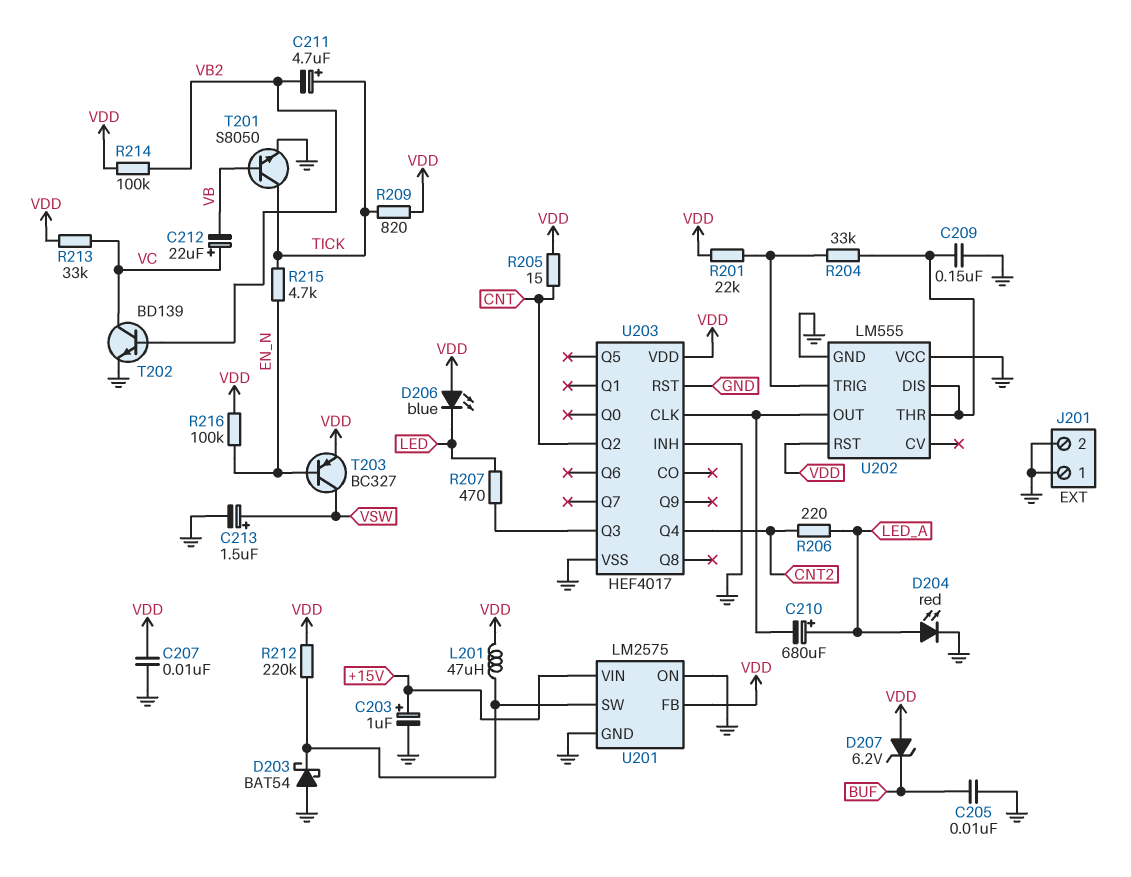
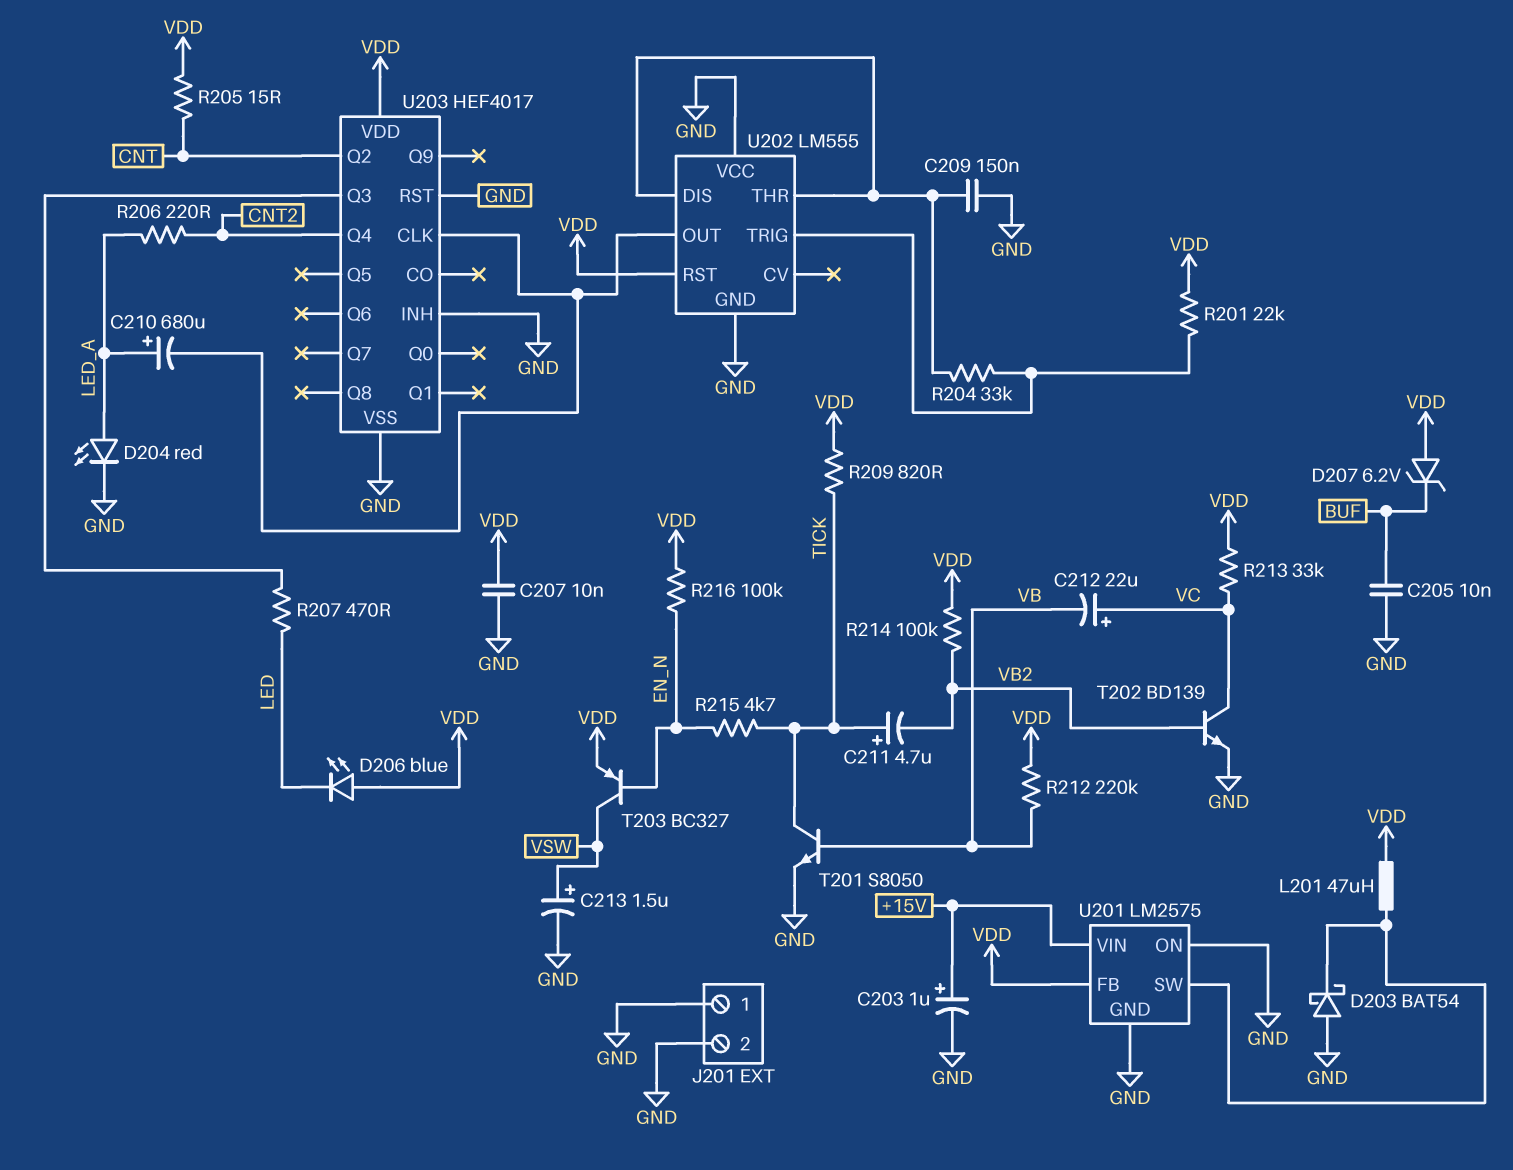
R212: 220k (U201/SW, VDD) -> 220k (VB, VDD)

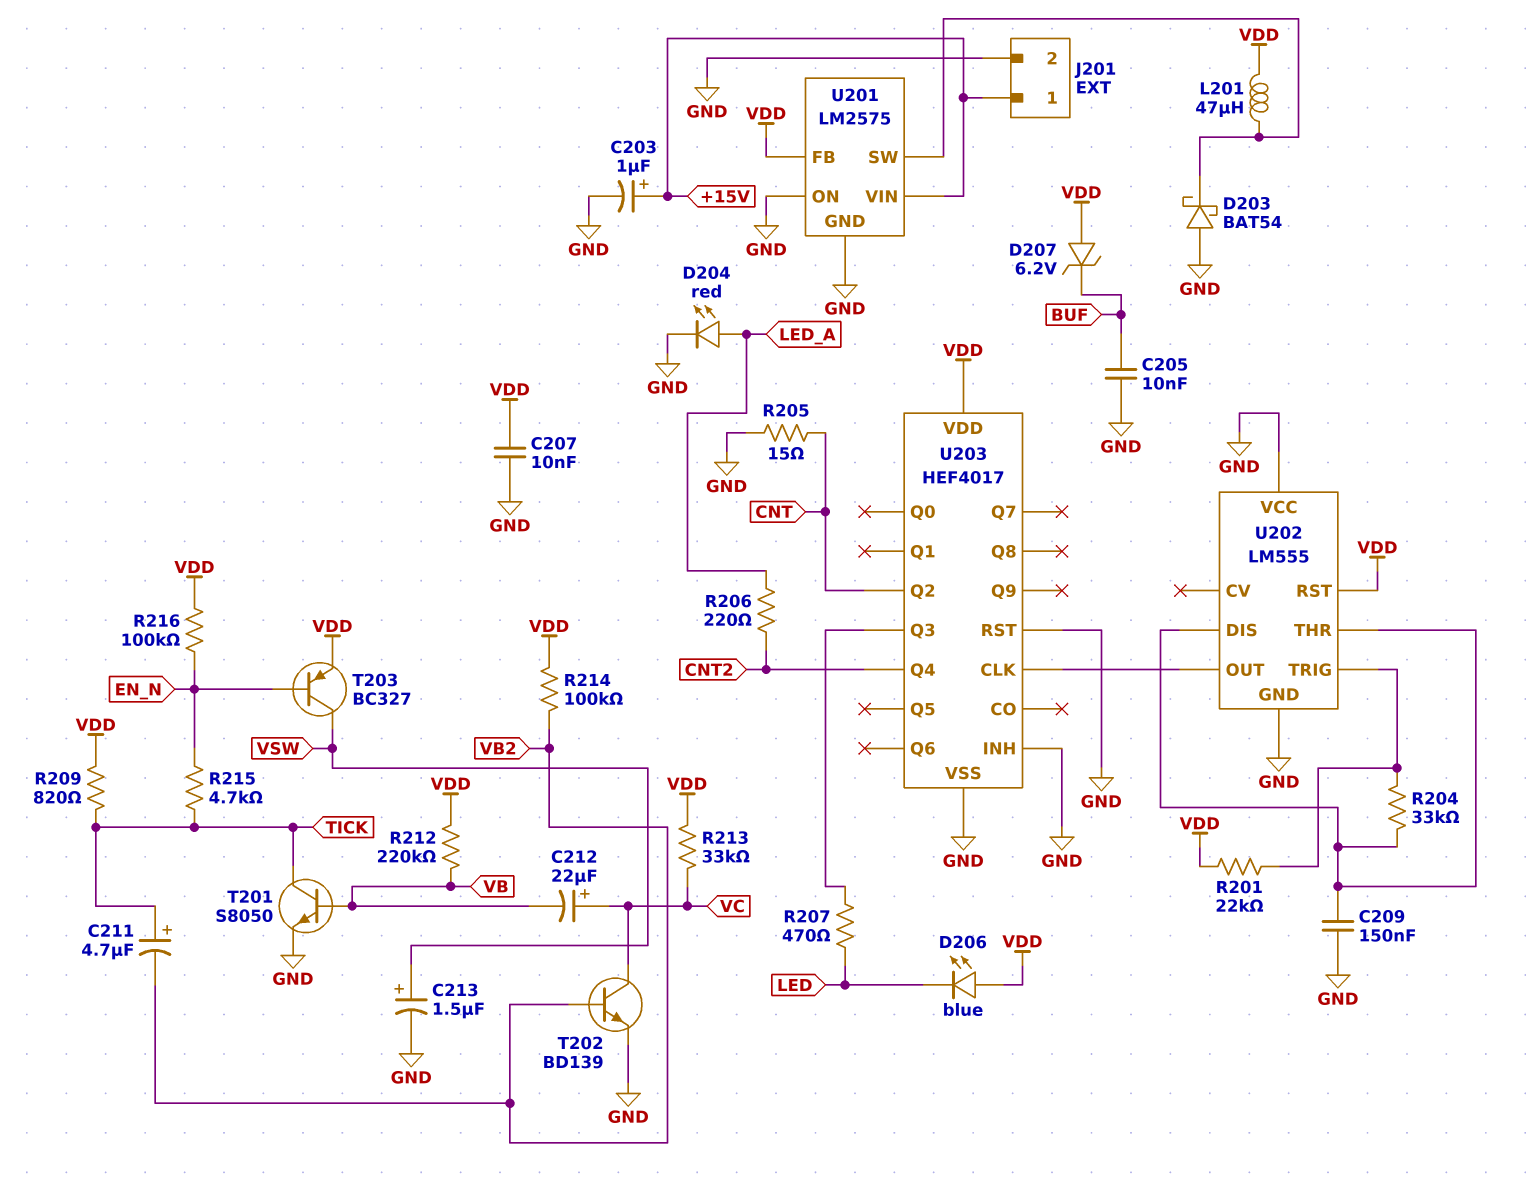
C210: 680uF (plus LED_A, minus U202/OUT) -> none
J201 pin 1: GND -> +15V
R205: 15 (CNT, VDD) -> 15 (CNT, GND)

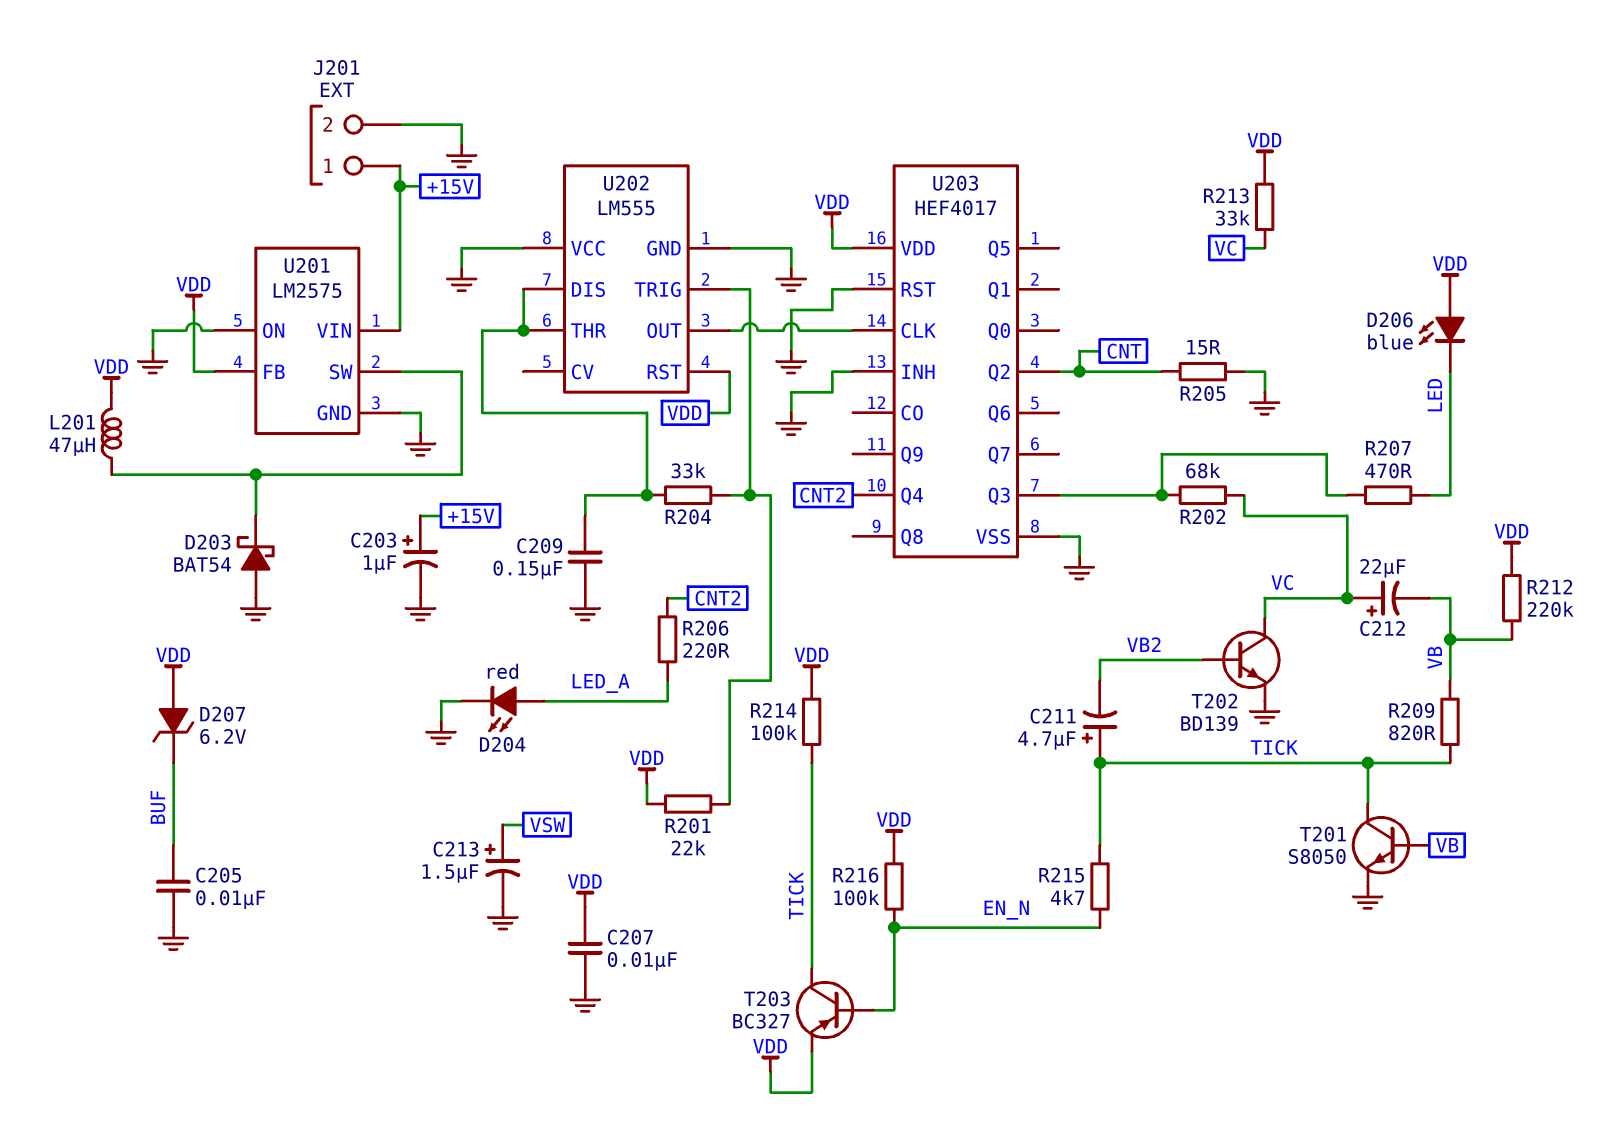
R202: none -> 68k (U203/Q3, VC)
R209: 820 (TICK, VDD) -> 820 (TICK, VB)
R214: 100k (VB2, VDD) -> 100k (TICK, VDD)
T203: PNP BC327 (B EN_N, C VSW, E VDD) -> PNP BC327 (B EN_N, C TICK, E VDD)

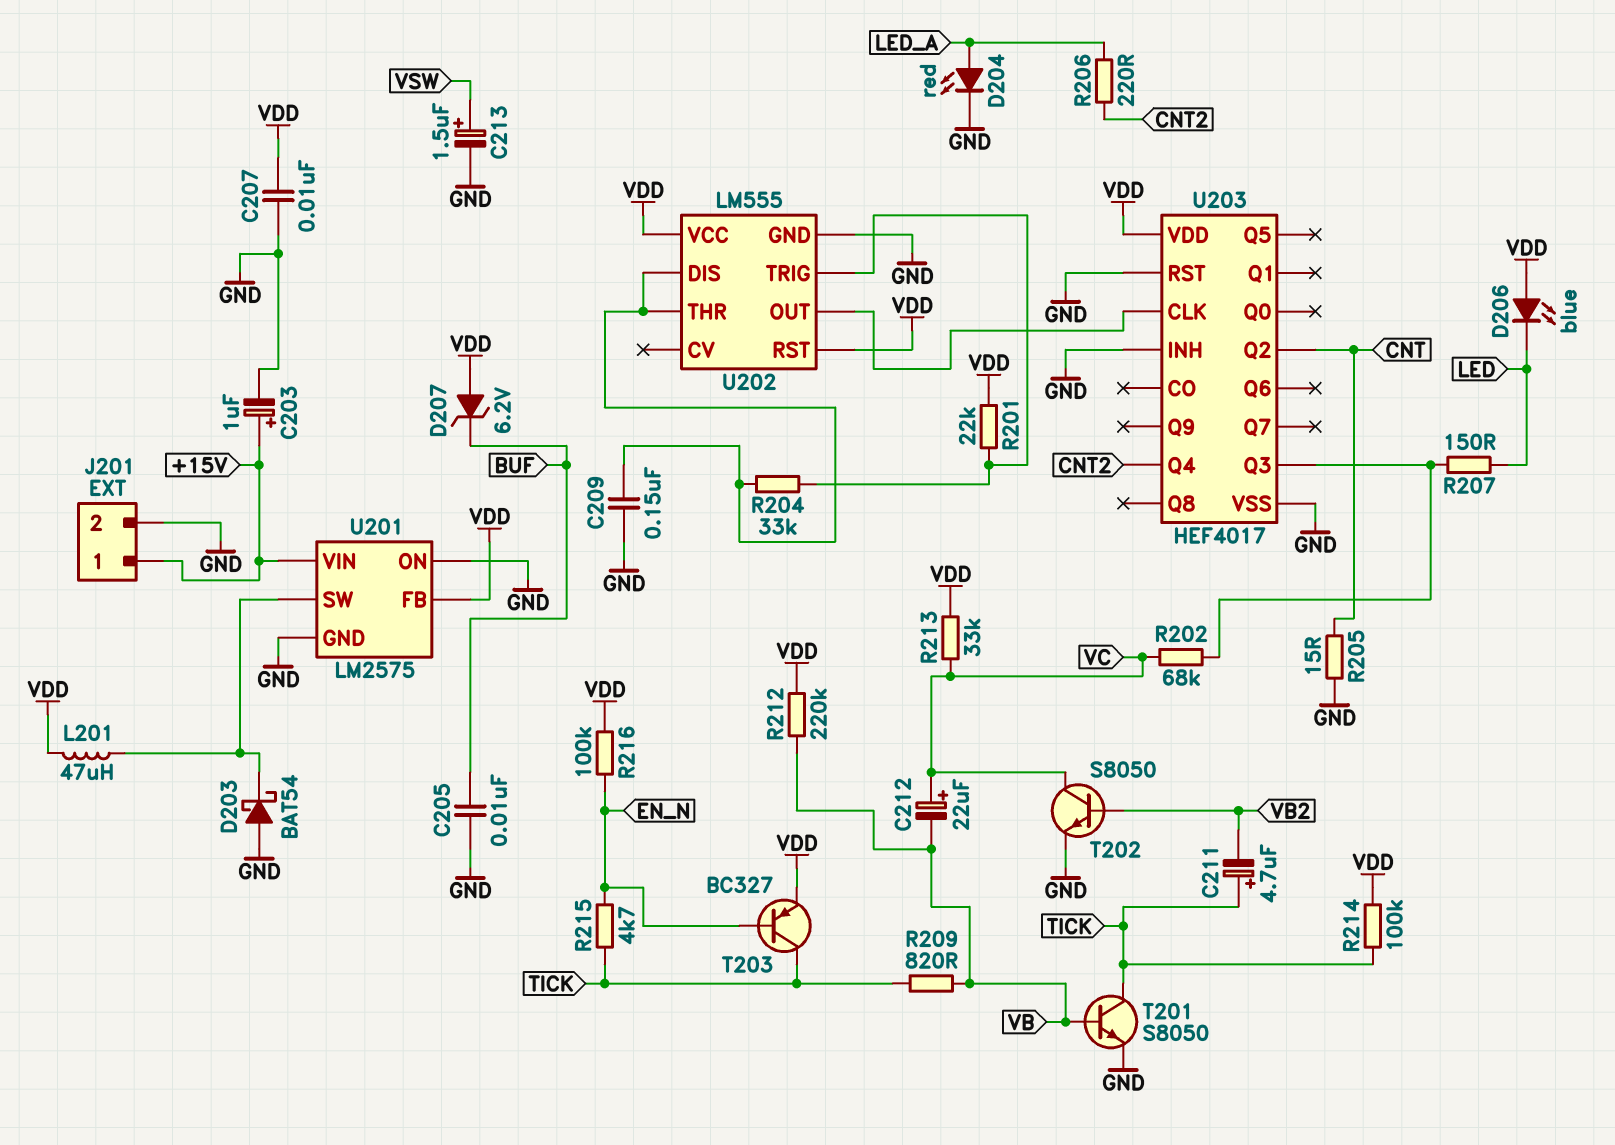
R207: 470 (LED, U203/Q3) -> 150 (LED, U203/Q3)
T202: NPN BD139 (B VB2, C VC, E GND) -> NPN S8050 (B VB2, C VC, E GND)
U202 pin VCC: GND -> VDD

